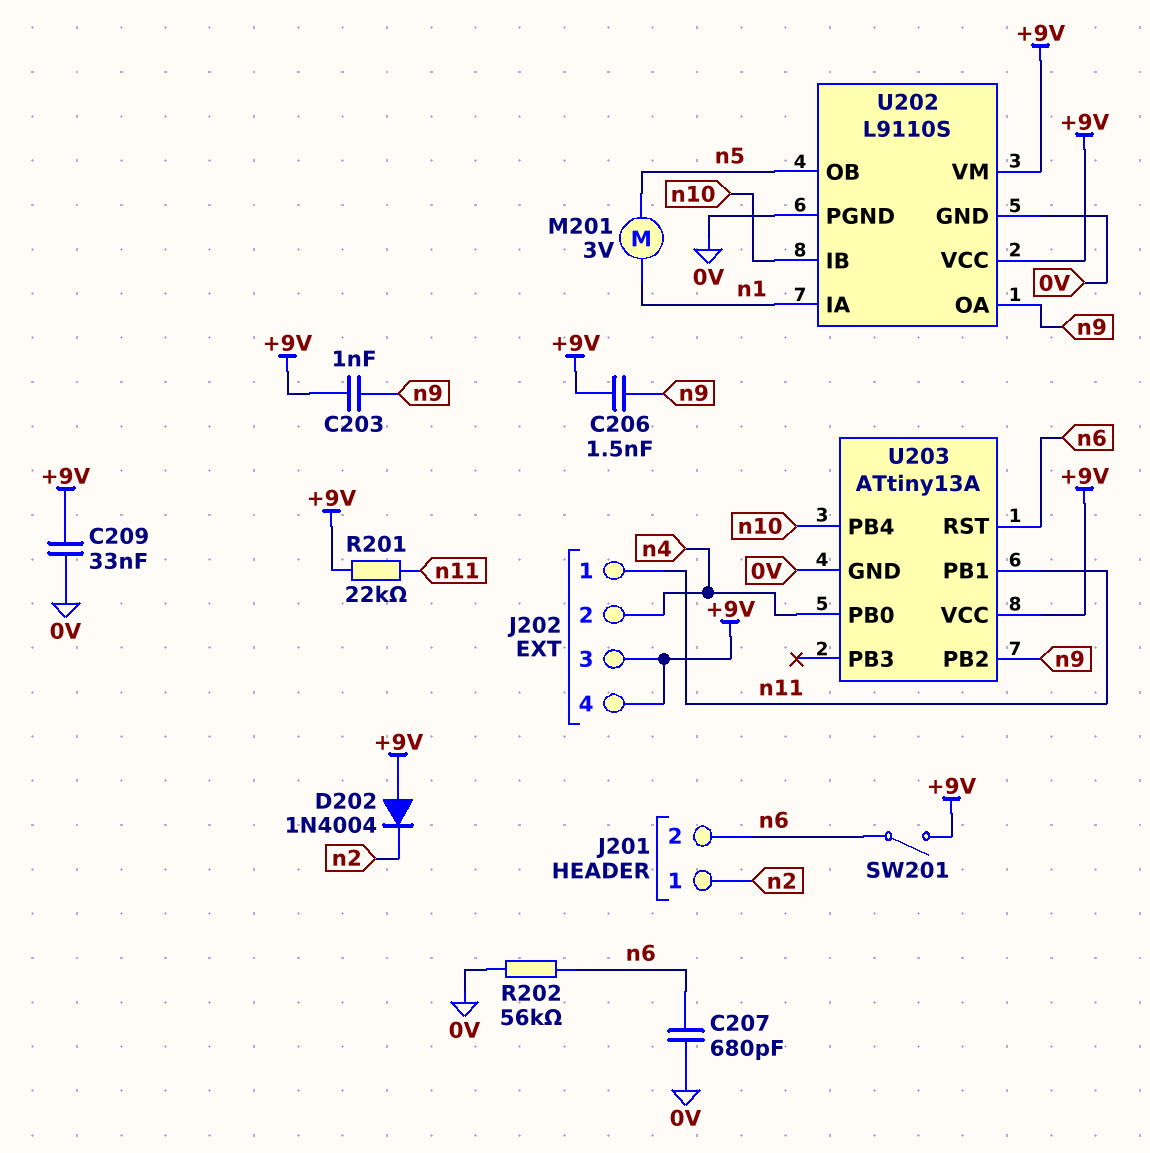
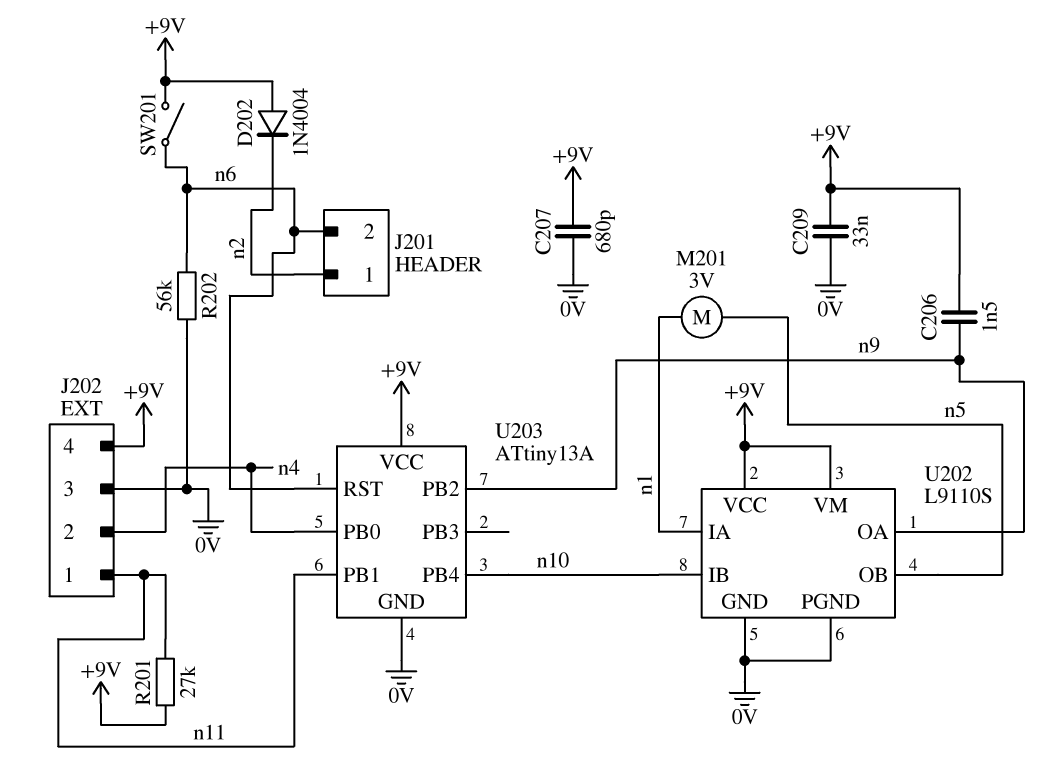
C203: 1nF (+9V, n9) -> none
C207: 680pF (0V, n6) -> 680pF (+9V, 0V)
J202 pin 3: +9V -> 0V
R201: 22k (+9V, n11) -> 27k (+9V, n11)

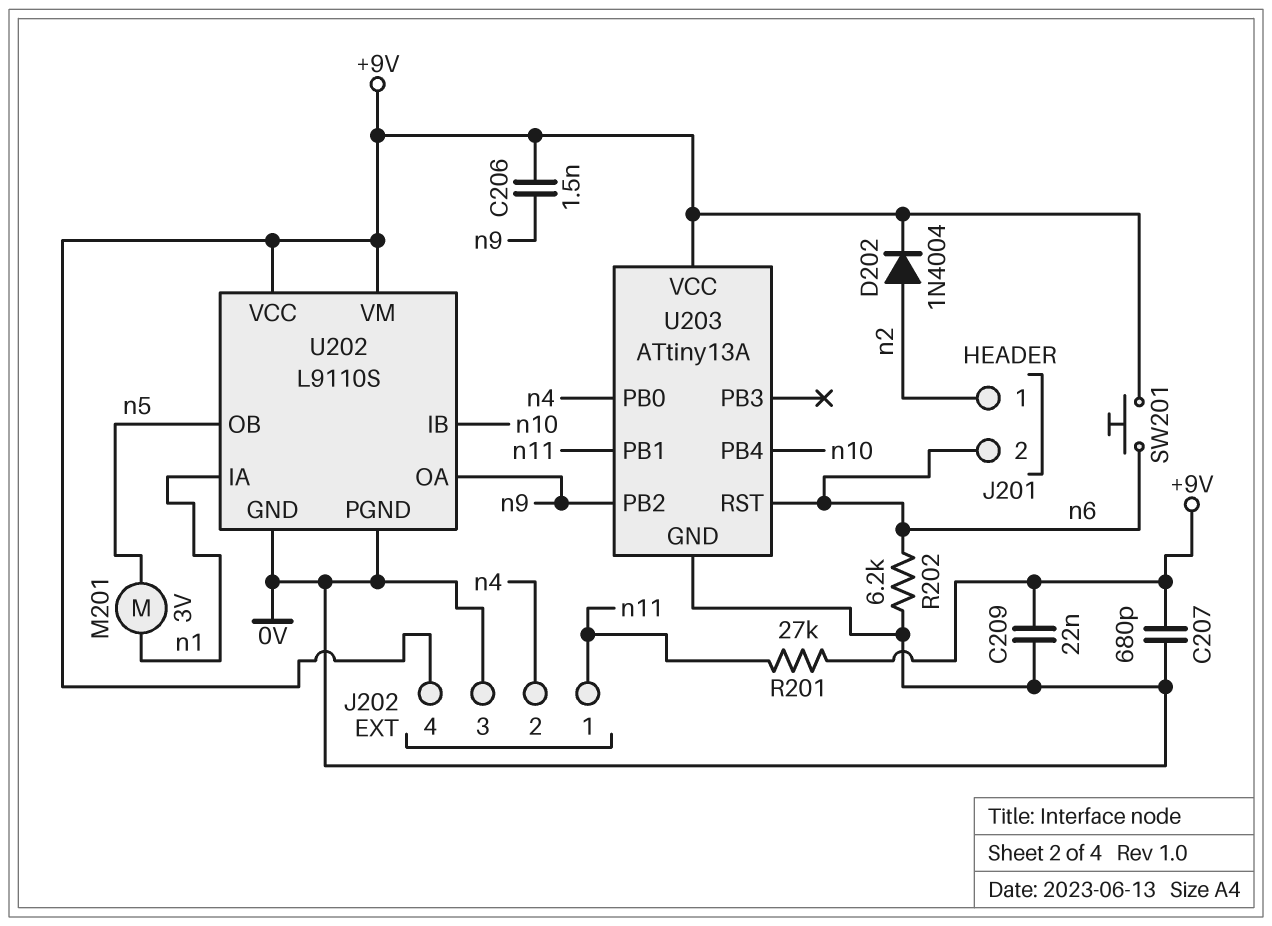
C209: 33nF (+9V, 0V) -> 22nF (+9V, 0V)
D202: diode 1N4004 (A +9V, K n2) -> diode 1N4004 (A n2, K +9V)
R202: 56k (0V, n6) -> 6.2k (0V, n6)
SW201: switch (+9V, n6) -> button (+9V, n6)

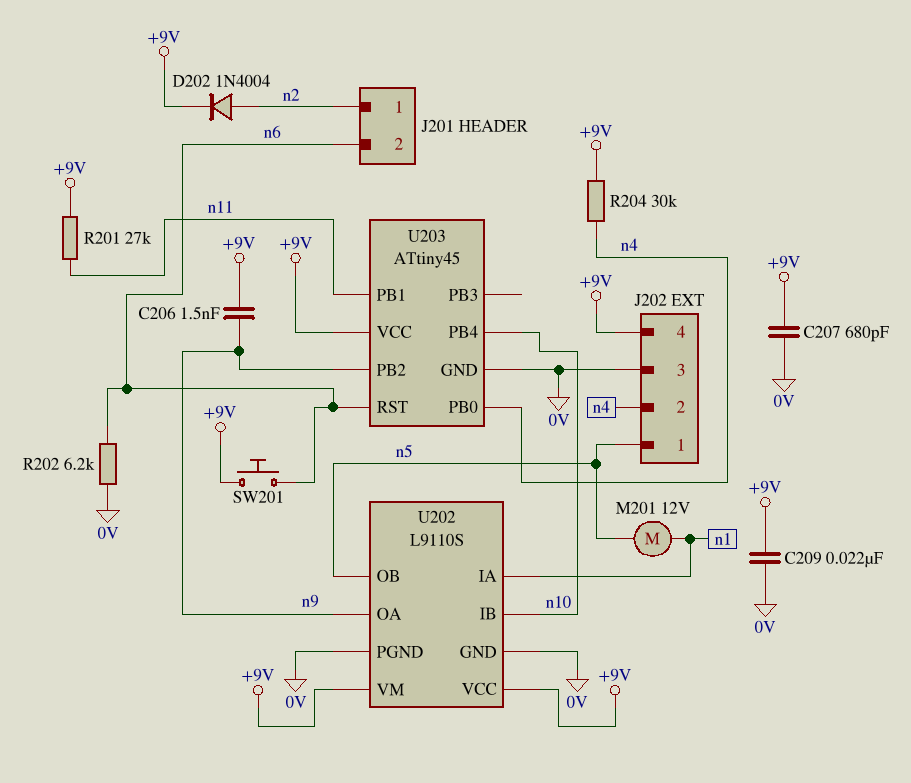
J202 pin 1: n11 -> n5
M201: motor 3V (n1, n5) -> motor 12V (n1, n5)
R204: none -> 30k (+9V, n4)
U203: ATtiny13A -> ATtiny45

